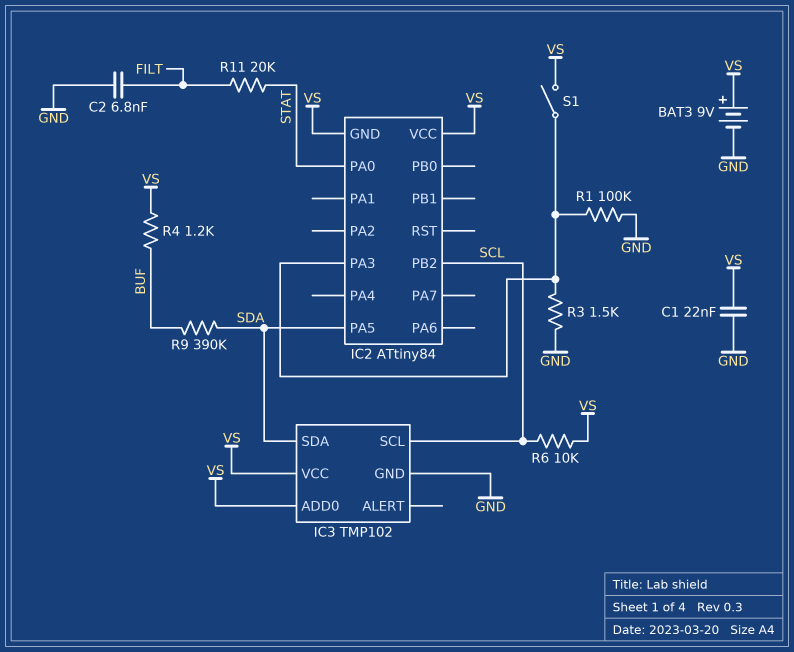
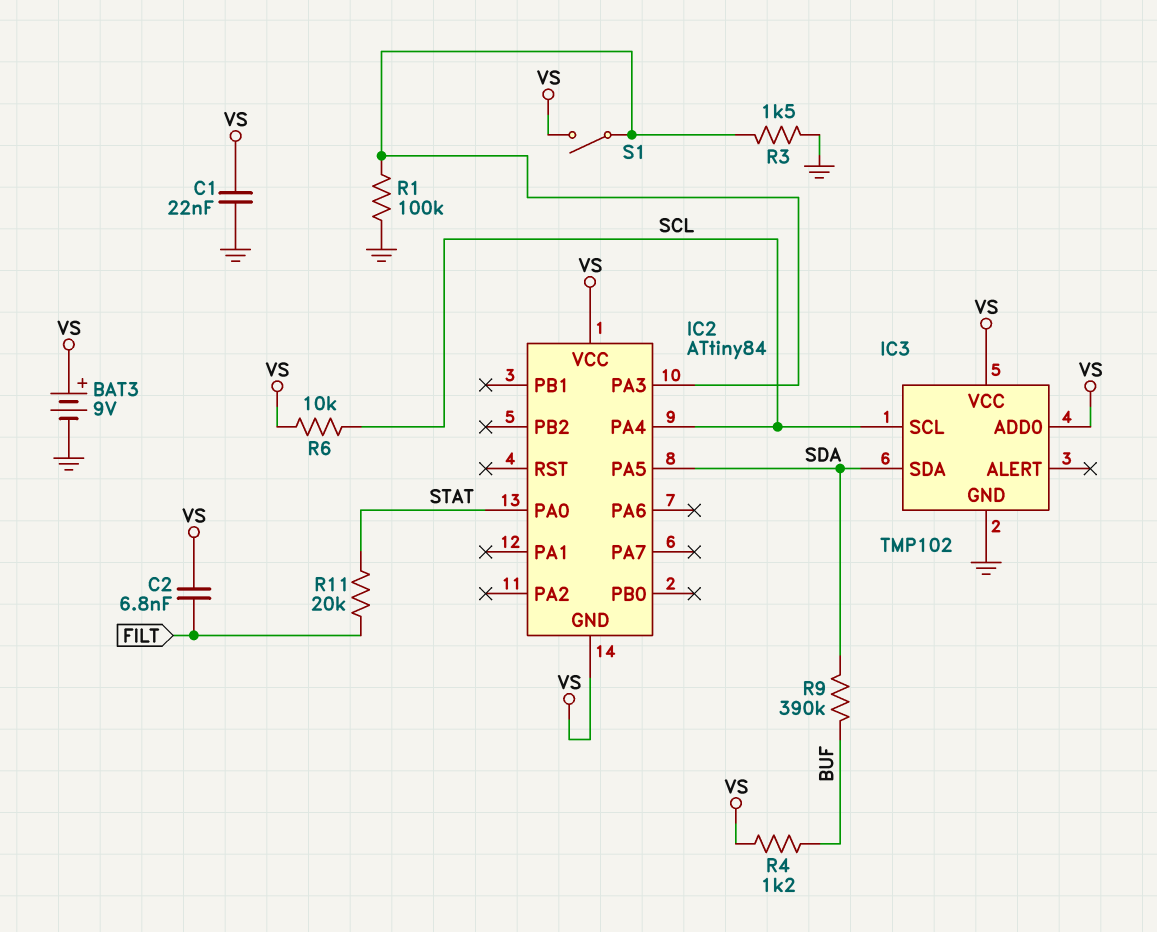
C2: 6.8nF (FILT, GND) -> 6.8nF (FILT, VS)
IC2 pin PA4: none -> SCL
IC2 pin PB2: SCL -> none

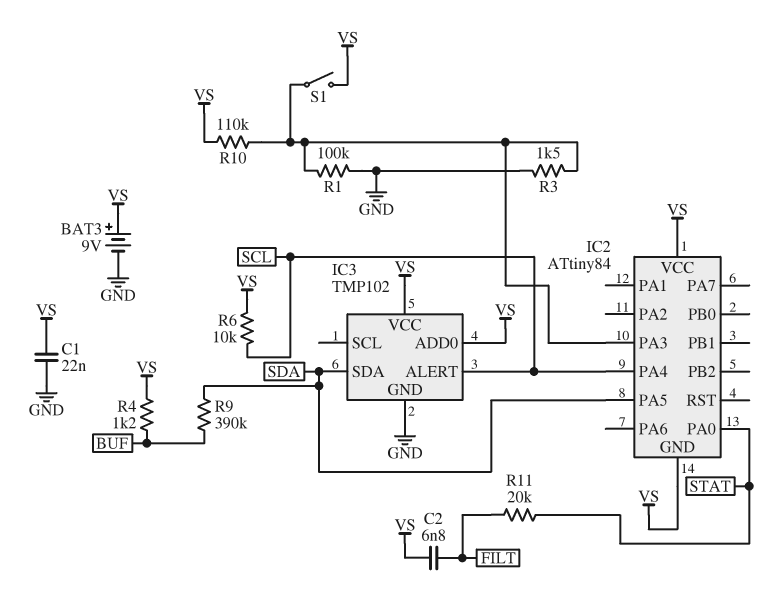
IC3 pin ALERT: none -> SCL
IC3 pin SCL: SCL -> none
R10: none -> 110k (IC2/PA3, VS)

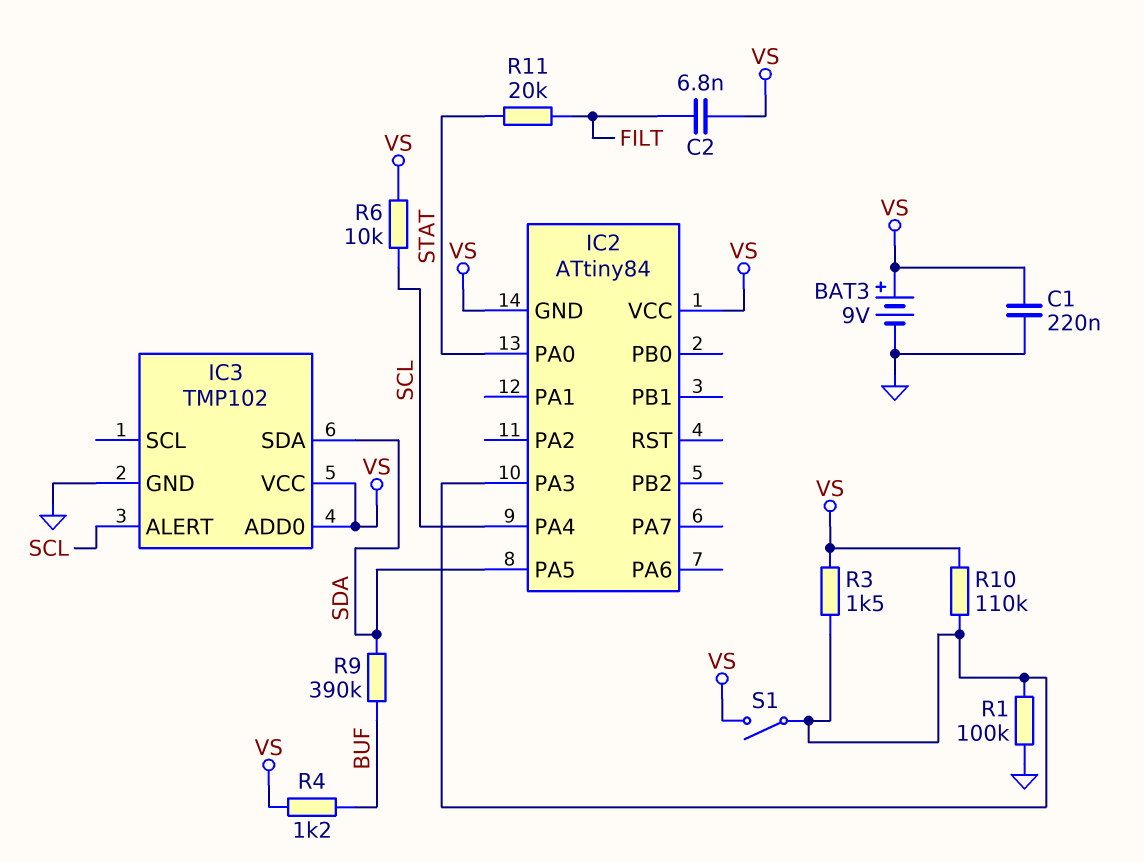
C1: 22nF (GND, VS) -> 220nF (GND, VS)
R3: 1.5k (GND, IC2/PA3) -> 1.5k (IC2/PA3, VS)

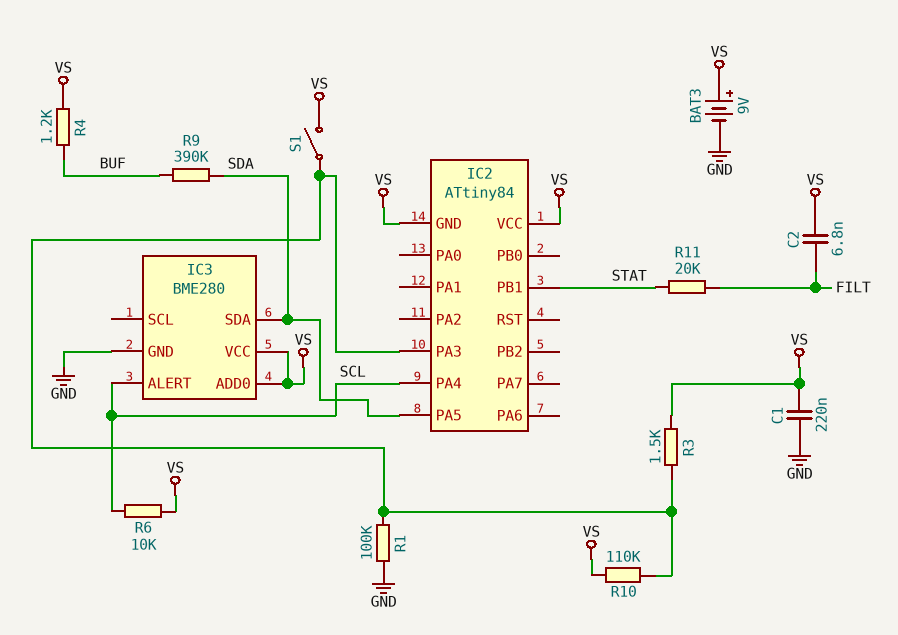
IC2 pin PA0: STAT -> none
IC2 pin PB1: none -> STAT
IC3: TMP102 -> BME280

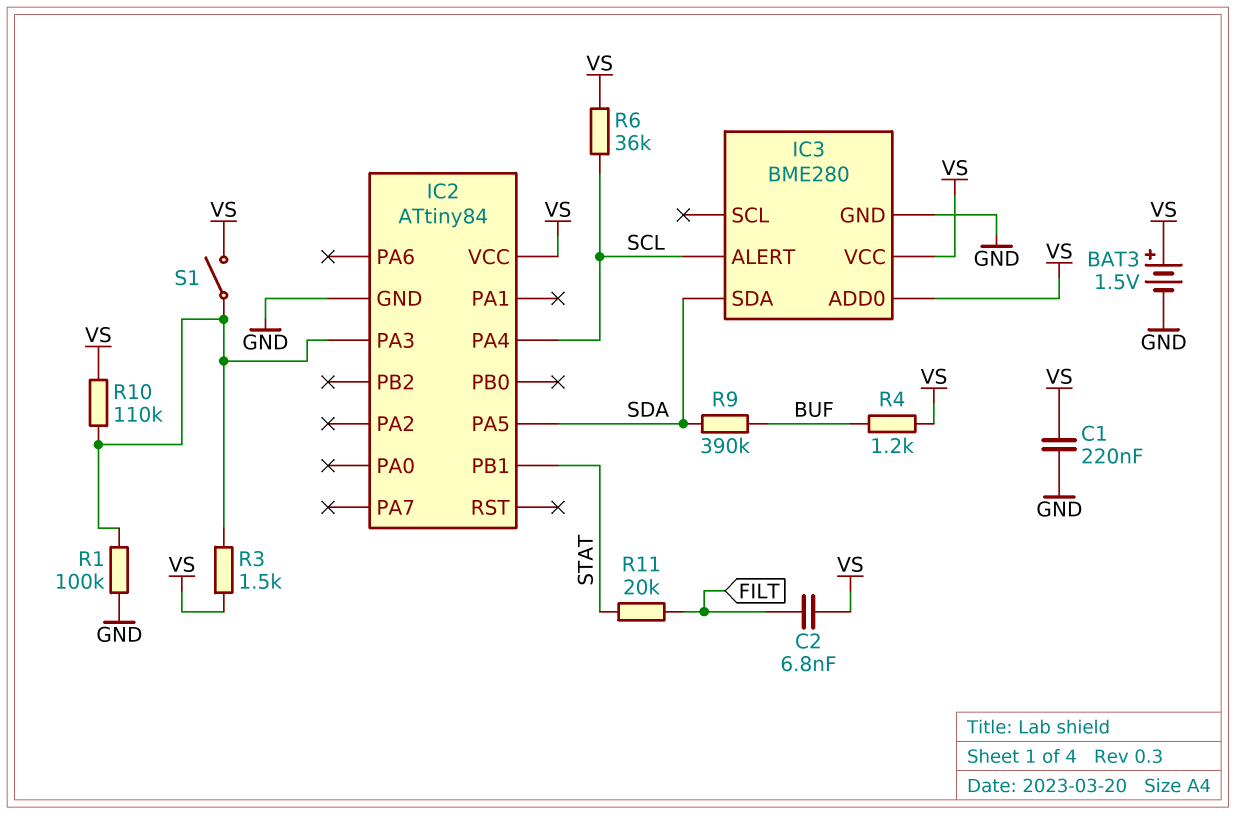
BAT3: 9V (plus VS, minus GND) -> 1.5V (plus VS, minus GND)
IC2 pin GND: VS -> GND
R6: 10k (SCL, VS) -> 36k (SCL, VS)

